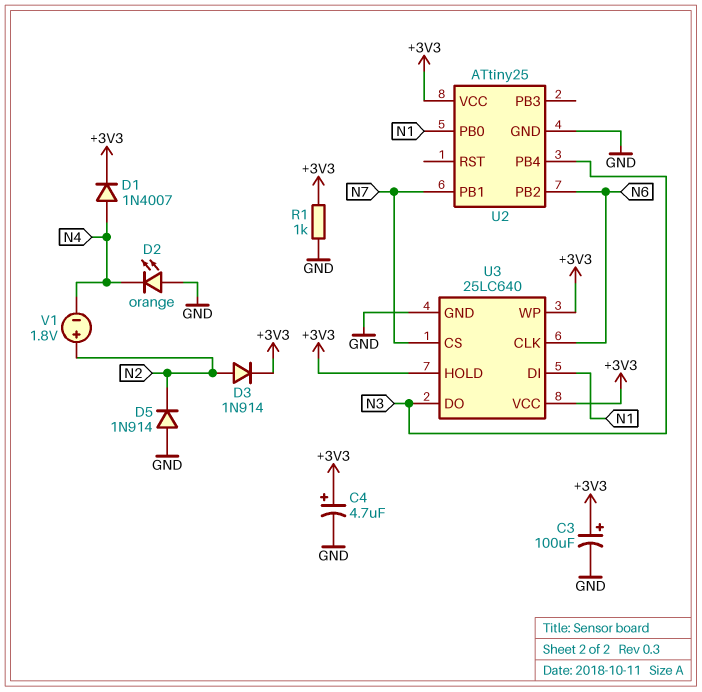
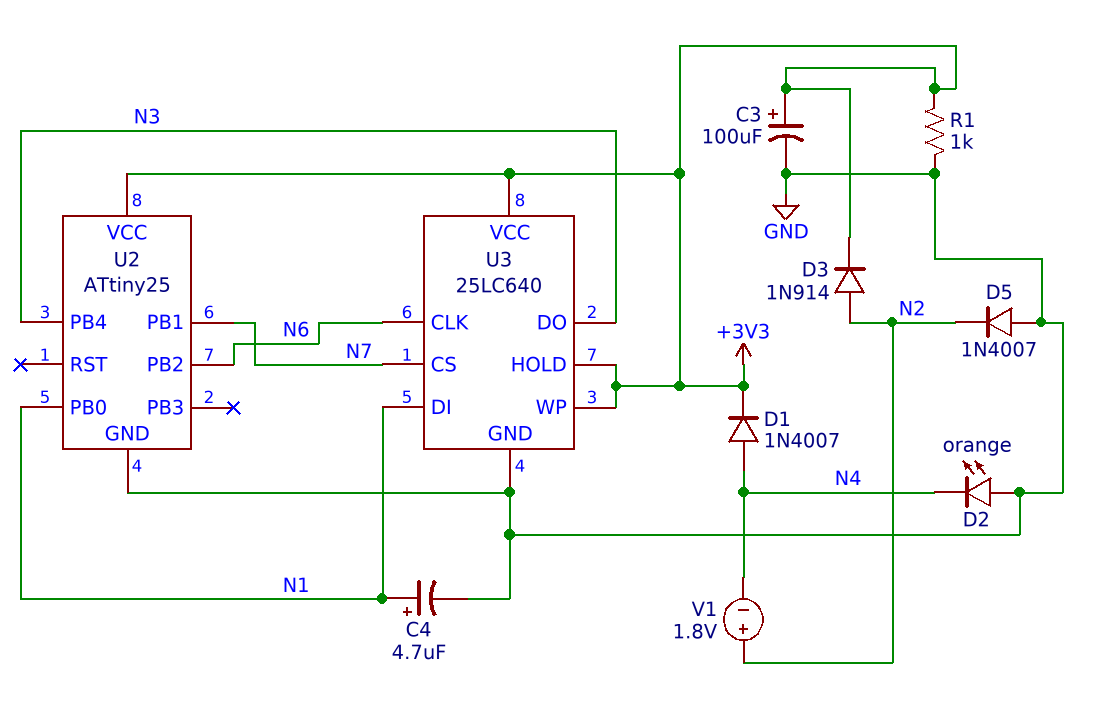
C4: 4.7uF (plus +3V3, minus GND) -> 4.7uF (plus N1, minus GND)
D5: diode 1N914 (A GND, K N2) -> diode 1N4007 (A GND, K N2)

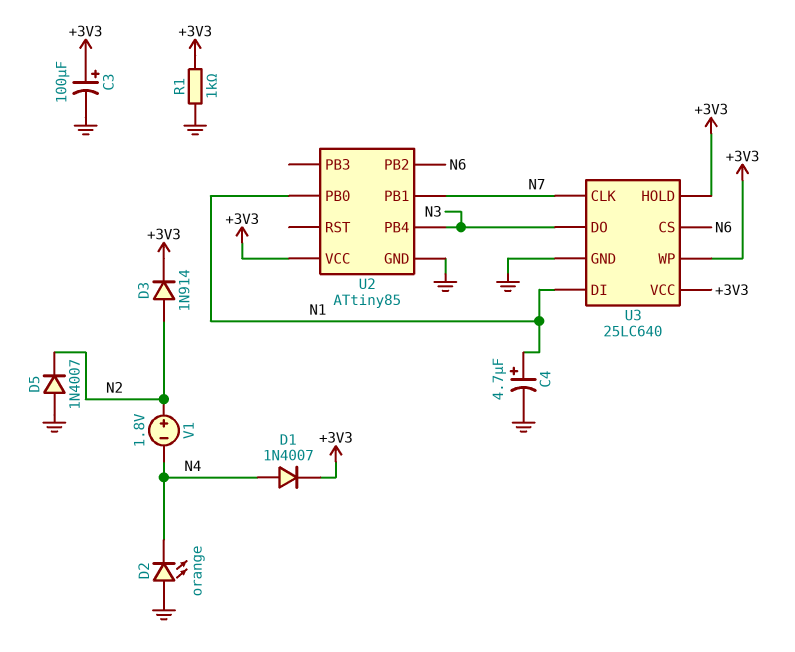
U2: ATtiny25 -> ATtiny85
U3 pin CLK: N6 -> N7
U3 pin CS: N7 -> N6

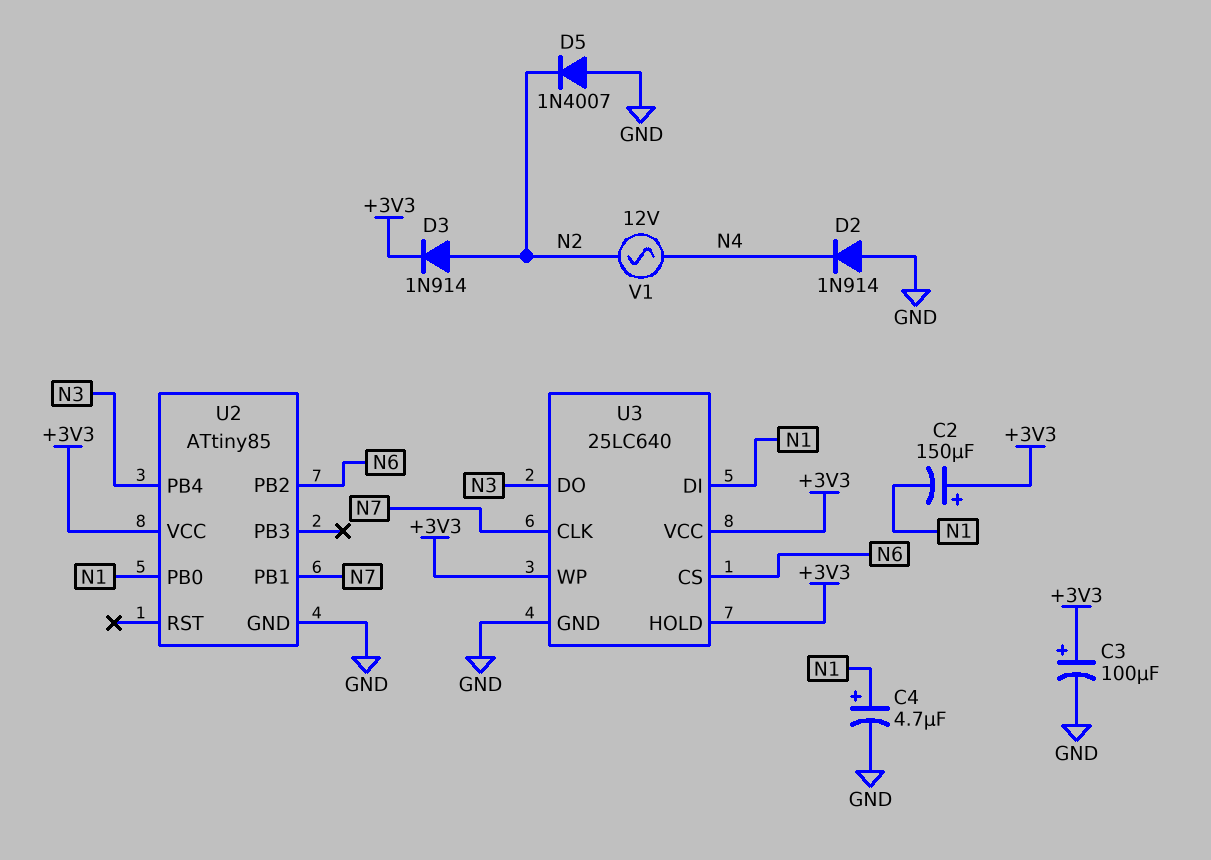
C2: none -> 150uF (plus +3V3, minus N1)
D1: diode 1N4007 (A N4, K +3V3) -> none
D2: LED orange (A GND, K N4) -> diode 1N914 (A GND, K N4)
R1: 1k (+3V3, GND) -> none
V1: 1.8V (plus N2, minus N4) -> AC 12V (N2, N4)

